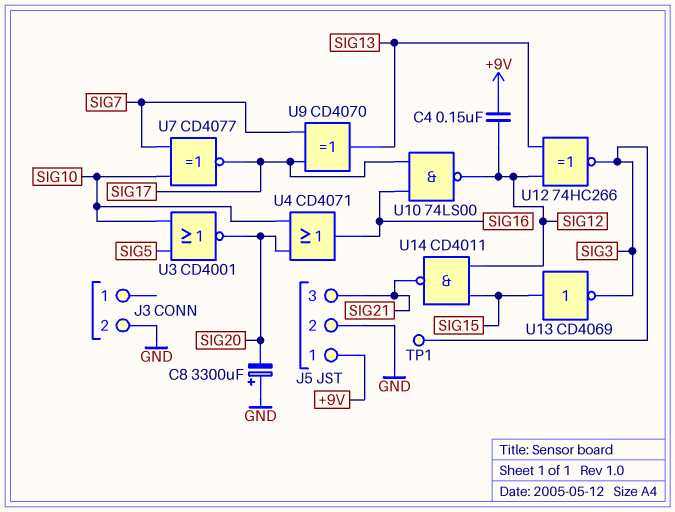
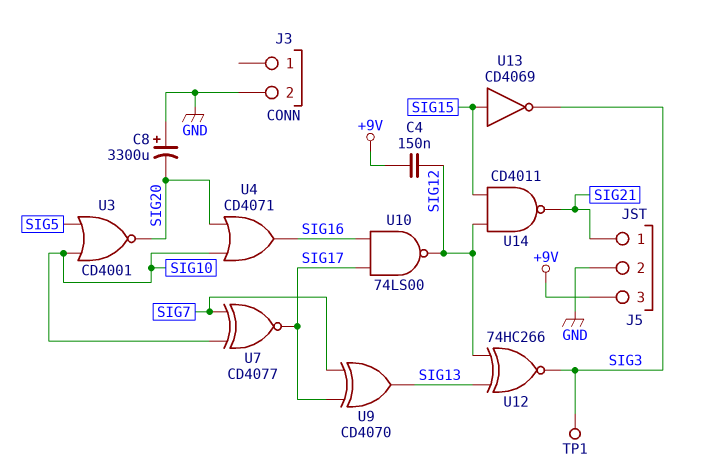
J5 pin 1: +9V -> SIG21
J5 pin 3: SIG21 -> +9V

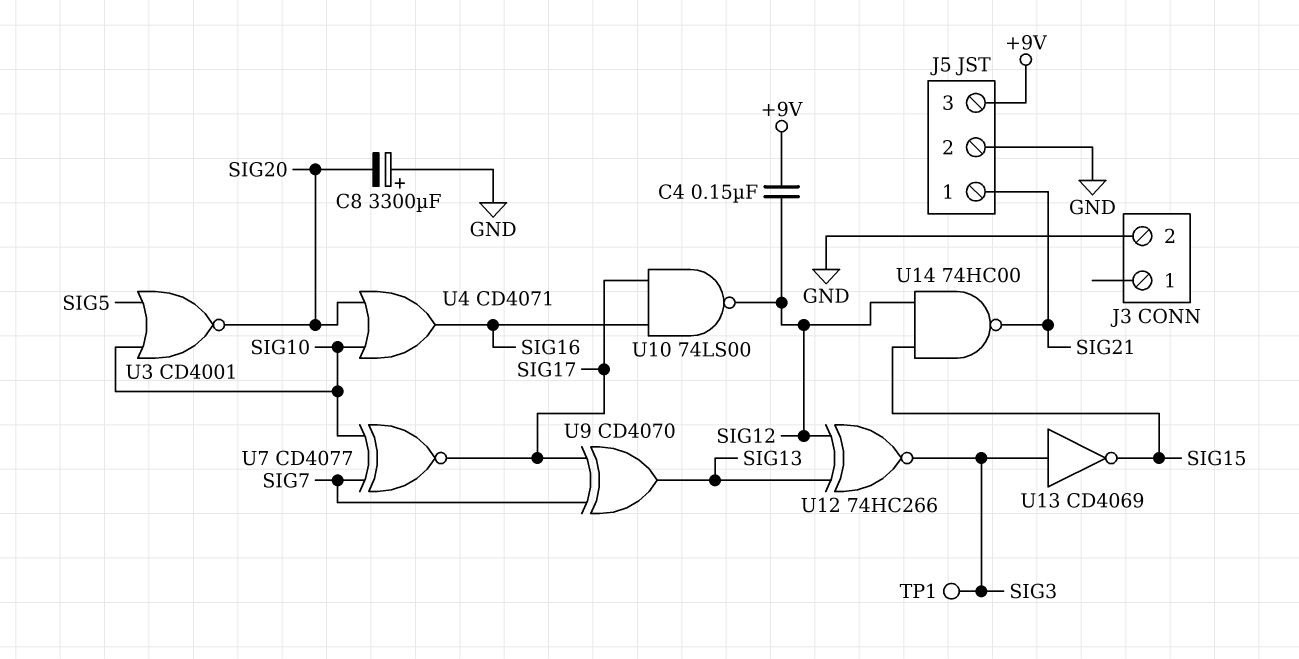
U13: NOT CD4069 (in SIG15, out SIG3) -> NOT CD4069 (in SIG3, out SIG15)
U14: NAND CD4011 (in SIG12, in SIG15, out SIG21) -> NAND 74HC00 (in SIG12, in SIG15, out SIG21)

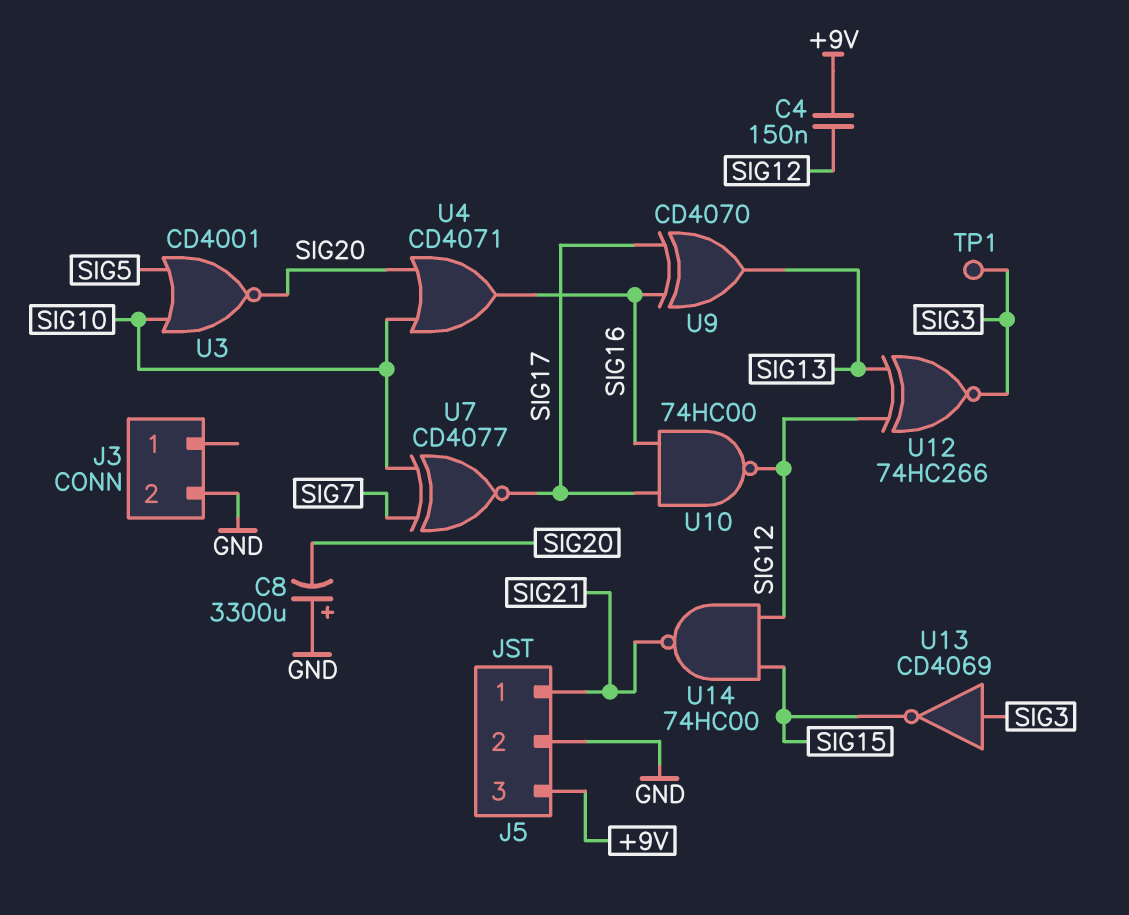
U9: XOR CD4070 (in SIG7, in SIG17, out SIG13) -> XOR CD4070 (in SIG16, in SIG17, out SIG13)
U10: NAND 74LS00 (in SIG16, in SIG17, out SIG12) -> NAND 74HC00 (in SIG16, in SIG17, out SIG12)

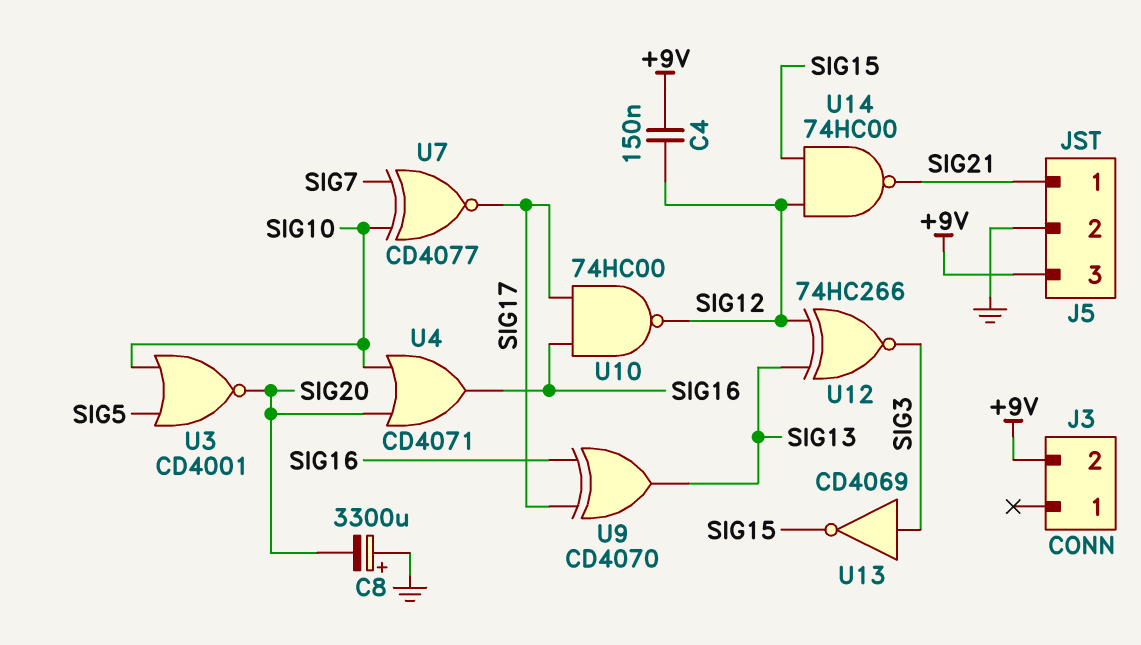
J3 pin 2: GND -> +9V
TP1: test point (SIG3) -> none

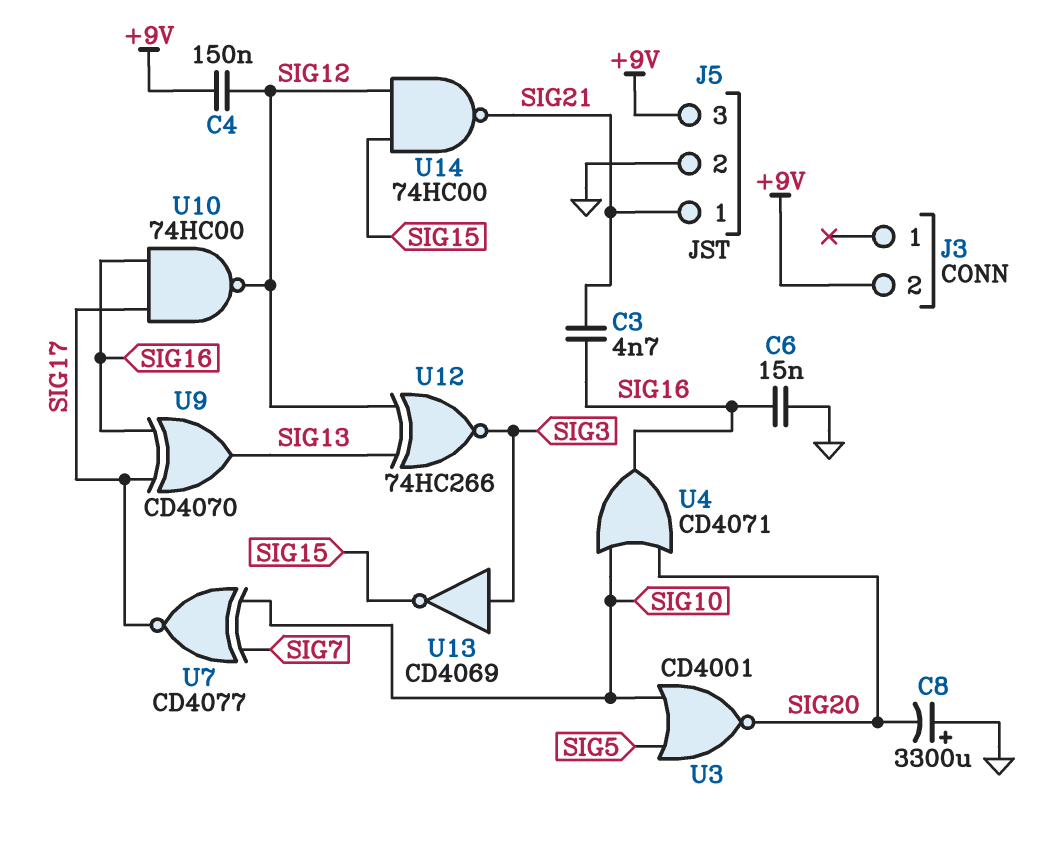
C3: none -> 4.7nF (SIG16, SIG21)
C6: none -> 15nF (GND, SIG16)

